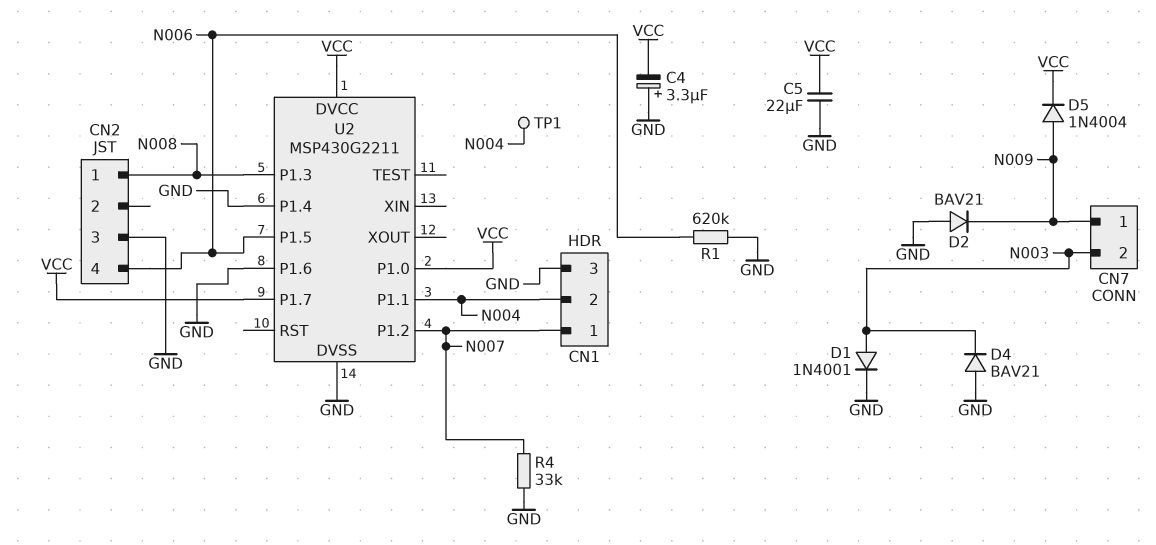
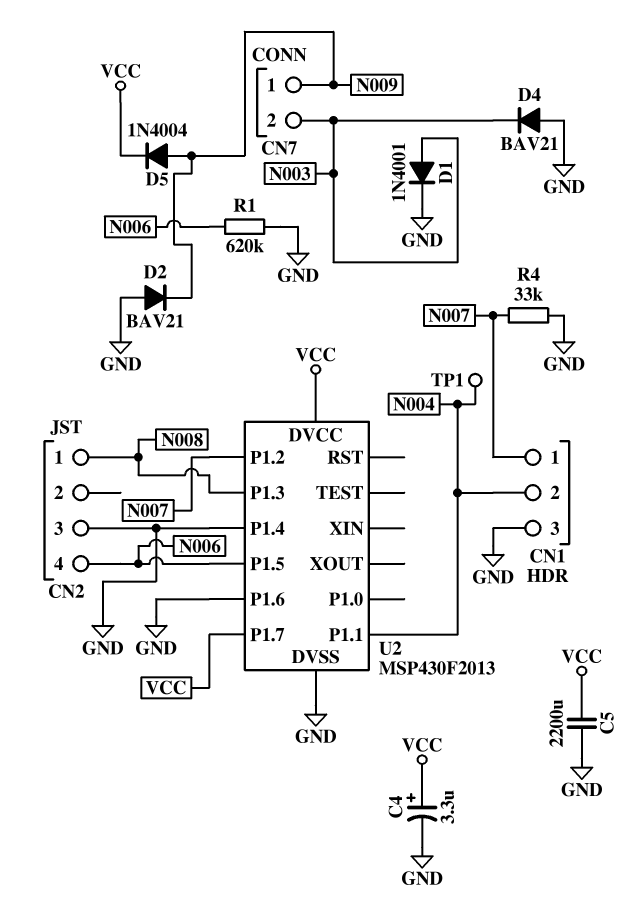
C4: 3.3uF (plus GND, minus VCC) -> 3.3uF (plus VCC, minus GND)
C5: 22uF (GND, VCC) -> 2200uF (GND, VCC)
U2: MSP430G2211 -> MSP430F2013
U2 pin P1.0: VCC -> none

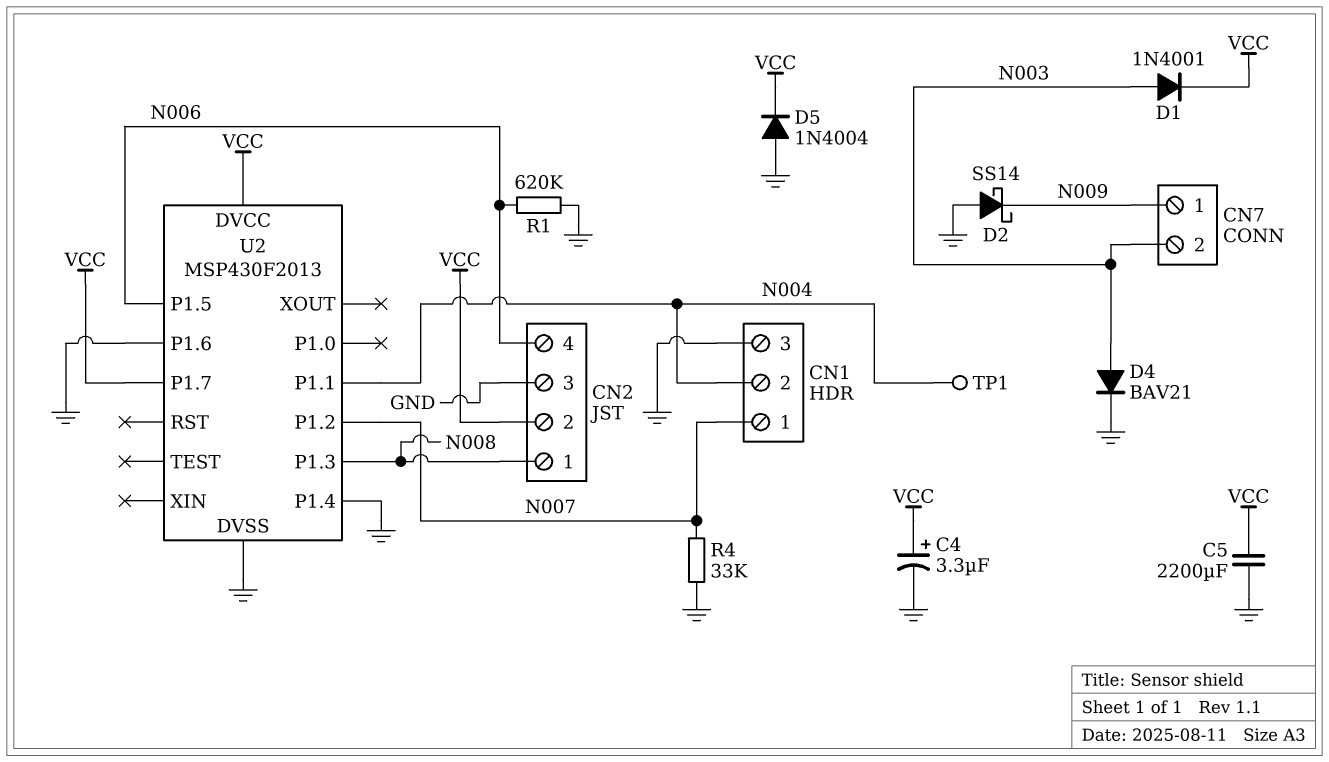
CN2 pin 2: none -> VCC
D1: diode 1N4001 (A N003, K GND) -> diode 1N4001 (A N003, K VCC)
D2: diode BAV21 (A GND, K N009) -> schottky SS14 (A GND, K N009)
D4: diode BAV21 (A GND, K N003) -> diode BAV21 (A N003, K GND)
D5: diode 1N4004 (A N009, K VCC) -> diode 1N4004 (A GND, K VCC)

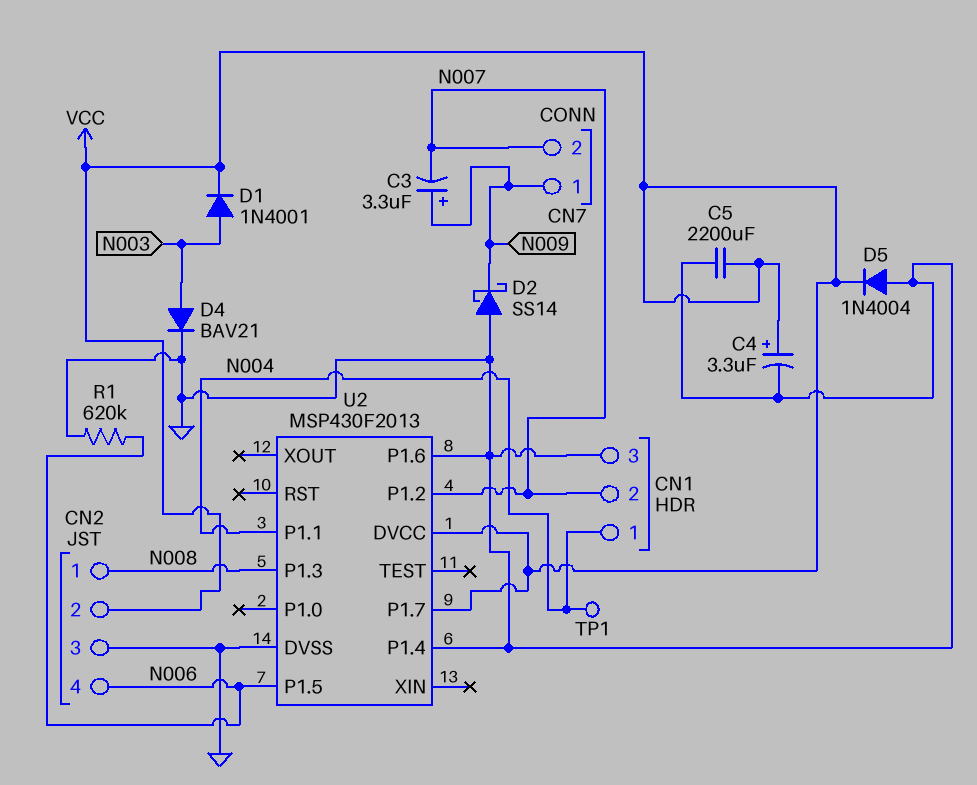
C3: none -> 3.3uF (plus N009, minus N007)
CN1 pin 1: N007 -> N004
CN1 pin 2: N004 -> N007
CN7 pin 2: N003 -> N007
R4: 33k (GND, N007) -> none

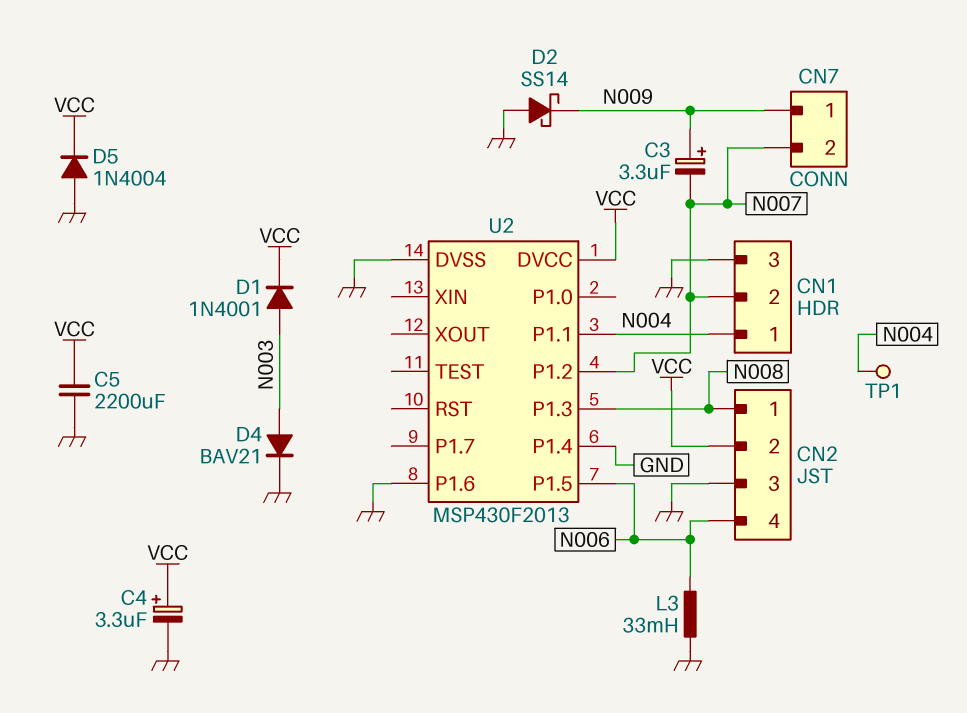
L3: none -> 33mH (GND, N006)
R1: 620k (GND, N006) -> none
U2 pin P1.7: VCC -> none

